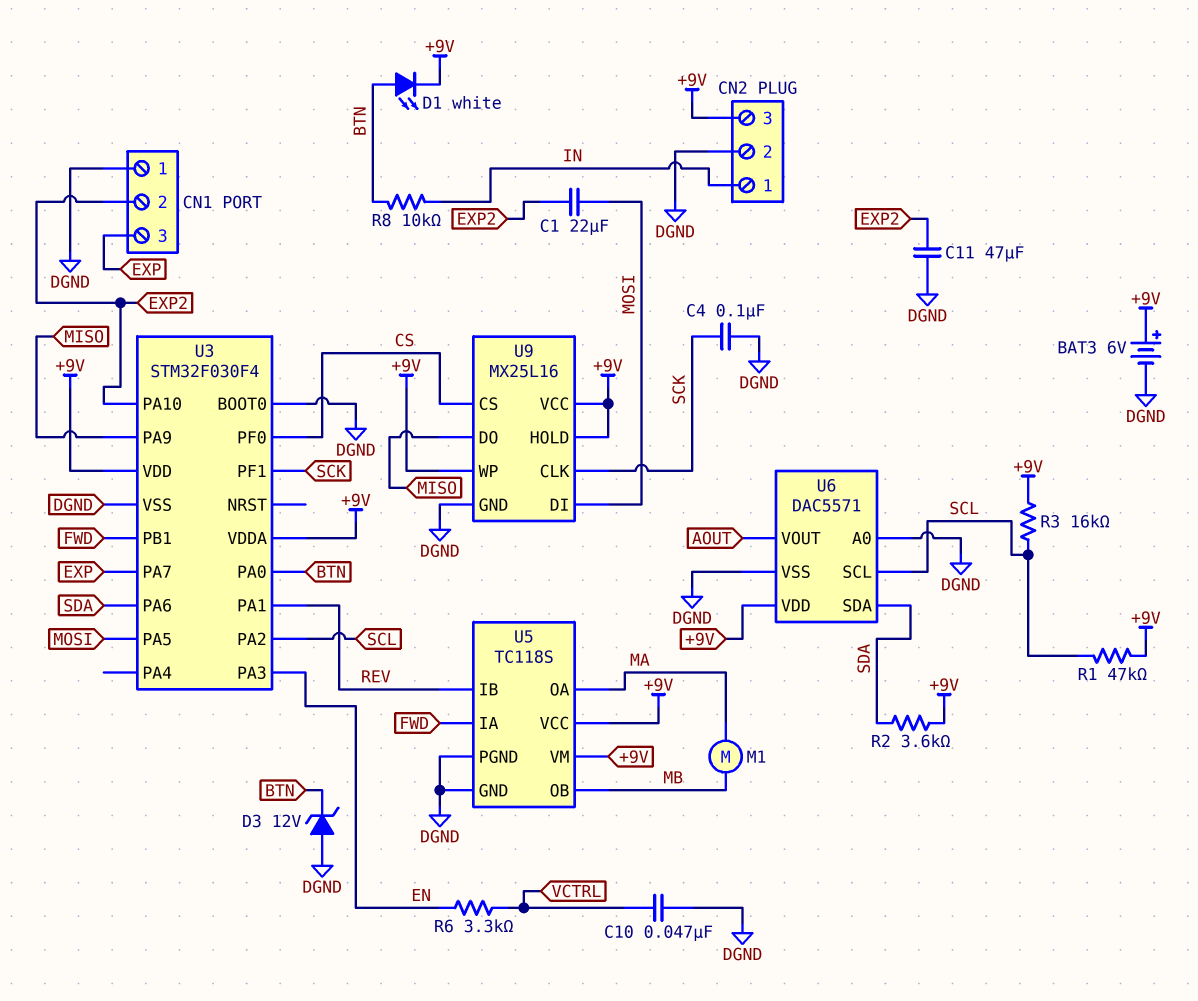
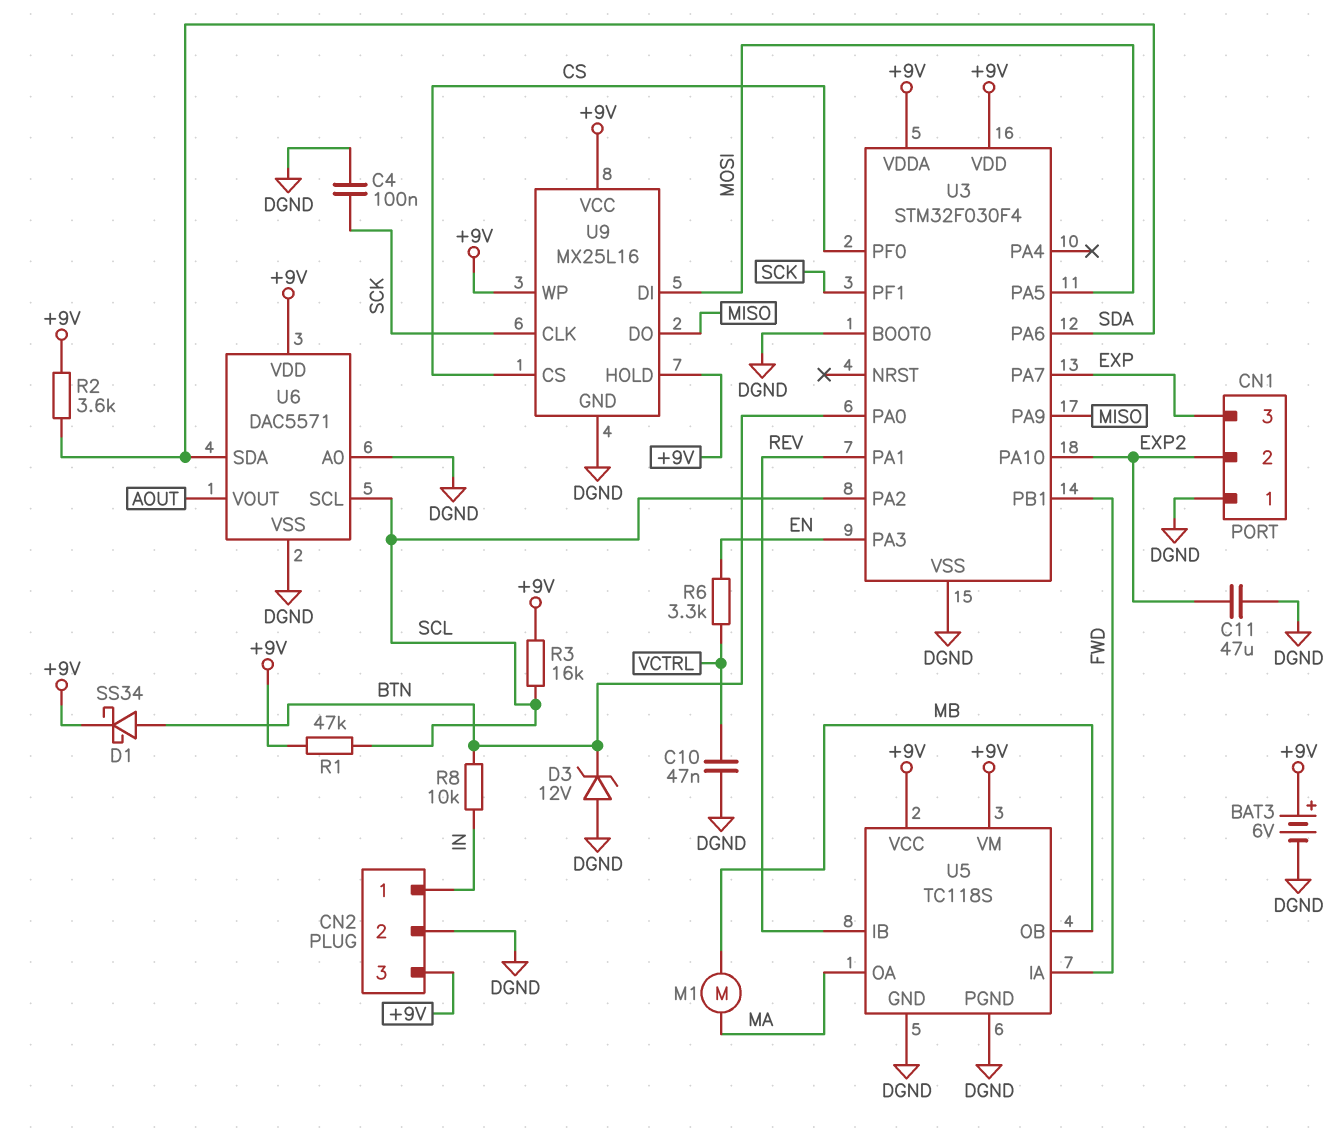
C1: 22uF (EXP2, MOSI) -> none
D1: LED white (A BTN, K +9V) -> schottky SS34 (A BTN, K +9V)

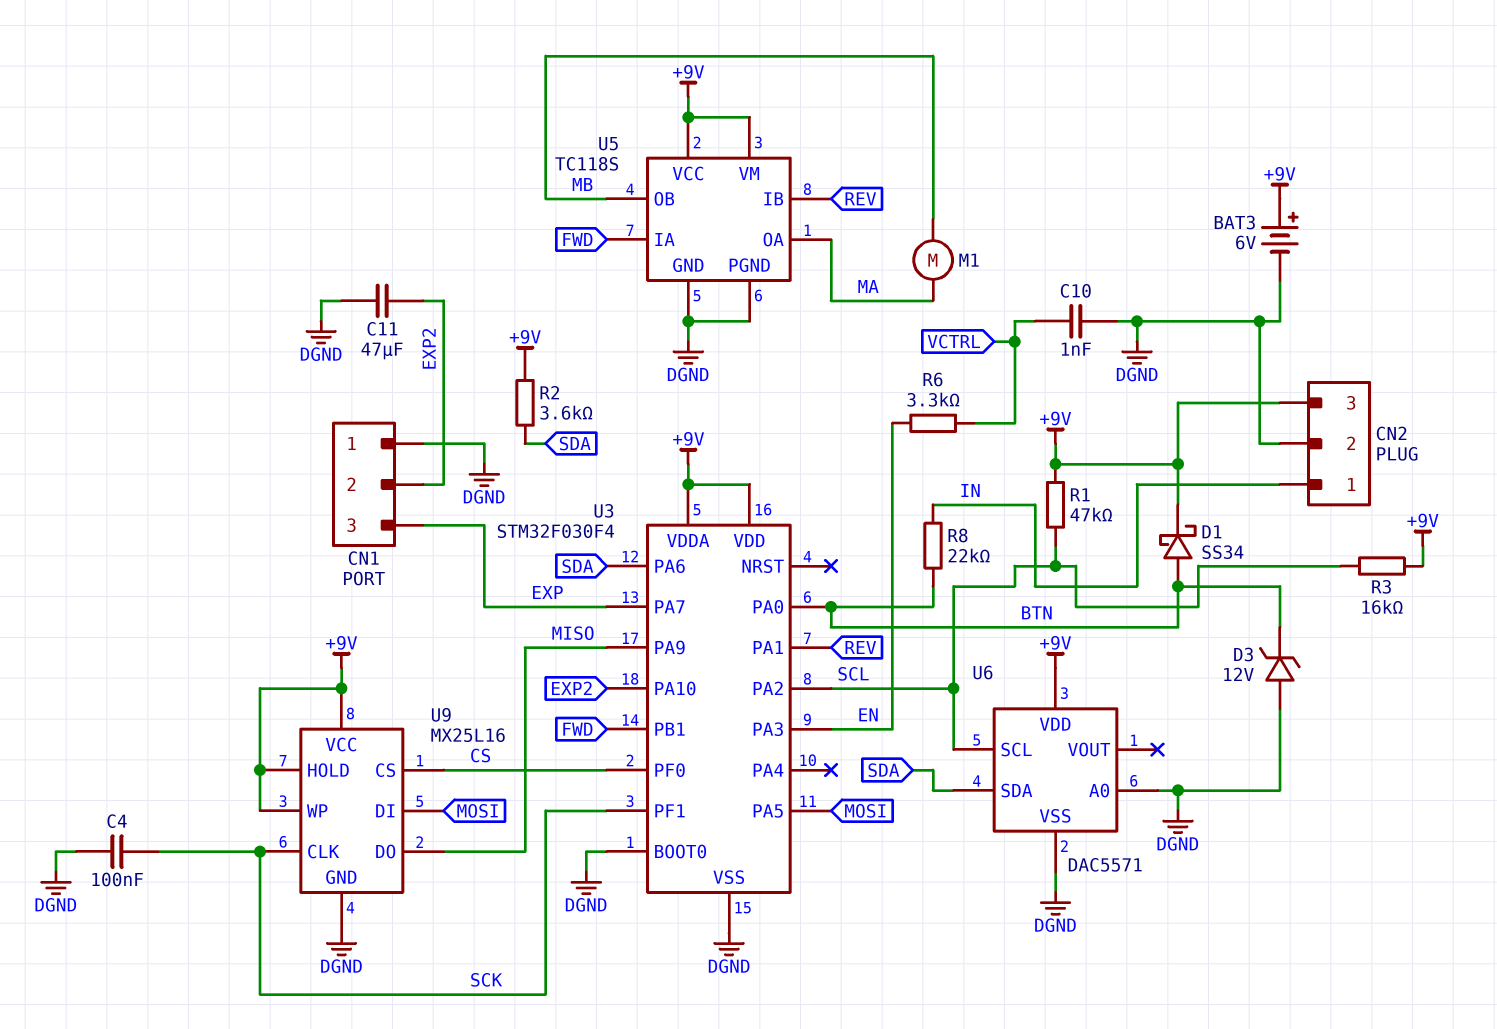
C10: 47nF (DGND, VCTRL) -> 1nF (DGND, VCTRL)
R8: 10k (BTN, IN) -> 22k (BTN, IN)
U6 pin VOUT: AOUT -> none

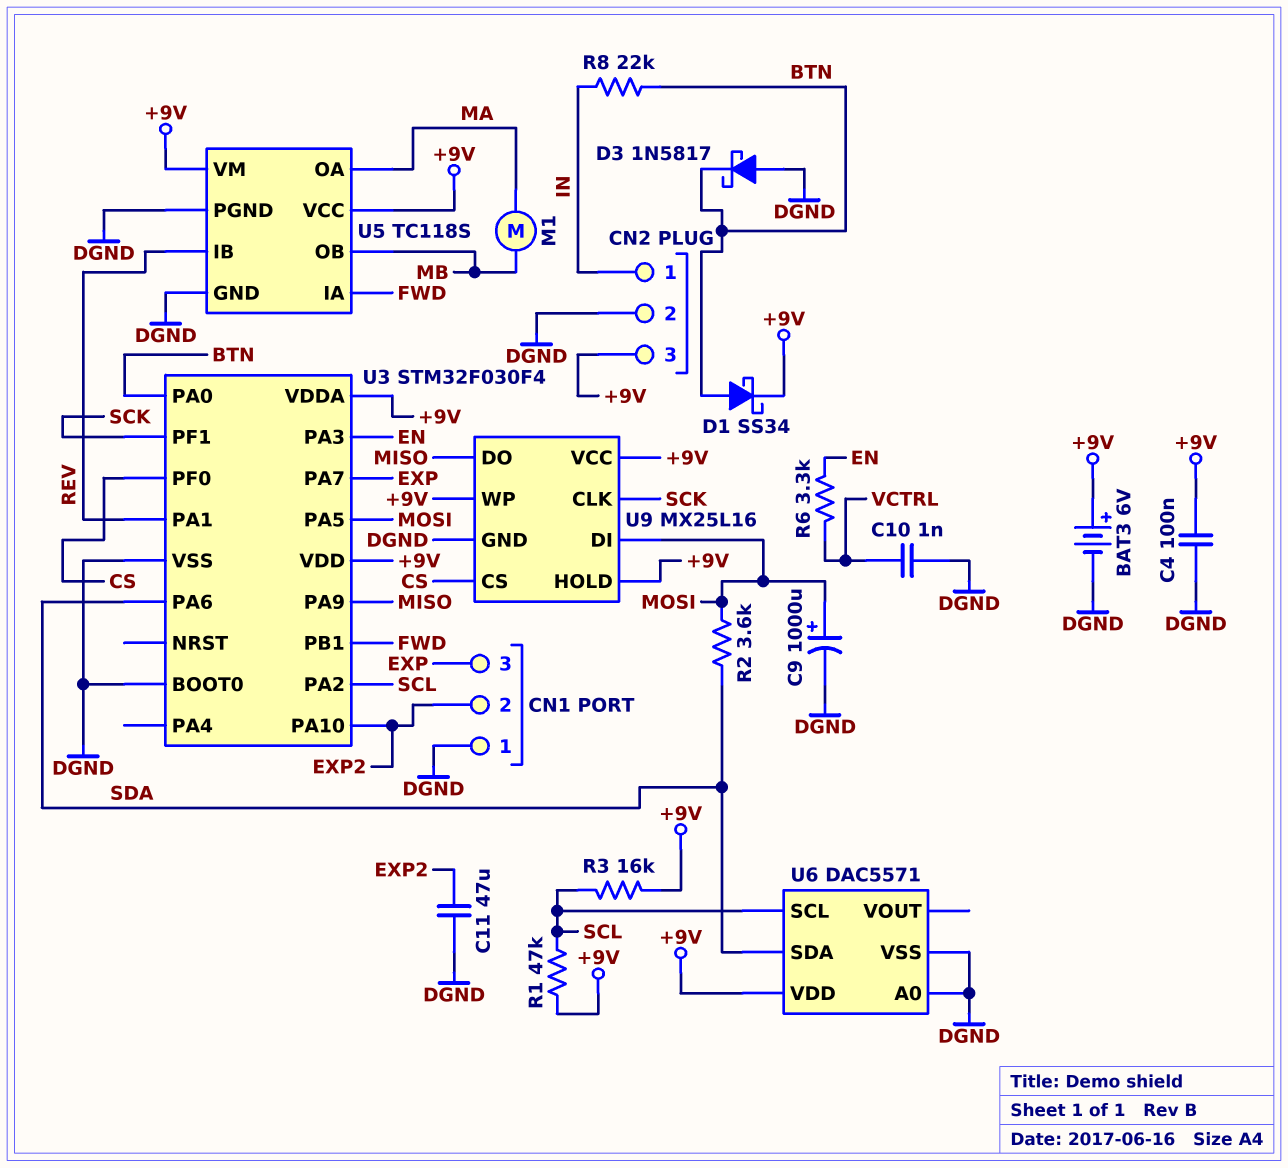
C4: 100nF (DGND, SCK) -> 100nF (+9V, DGND)
C9: none -> 1000uF (plus MOSI, minus DGND)
D3: zener 12V (A DGND, K BTN) -> schottky 1N5817 (A DGND, K BTN)
R2: 3.6k (+9V, SDA) -> 3.6k (MOSI, SDA)

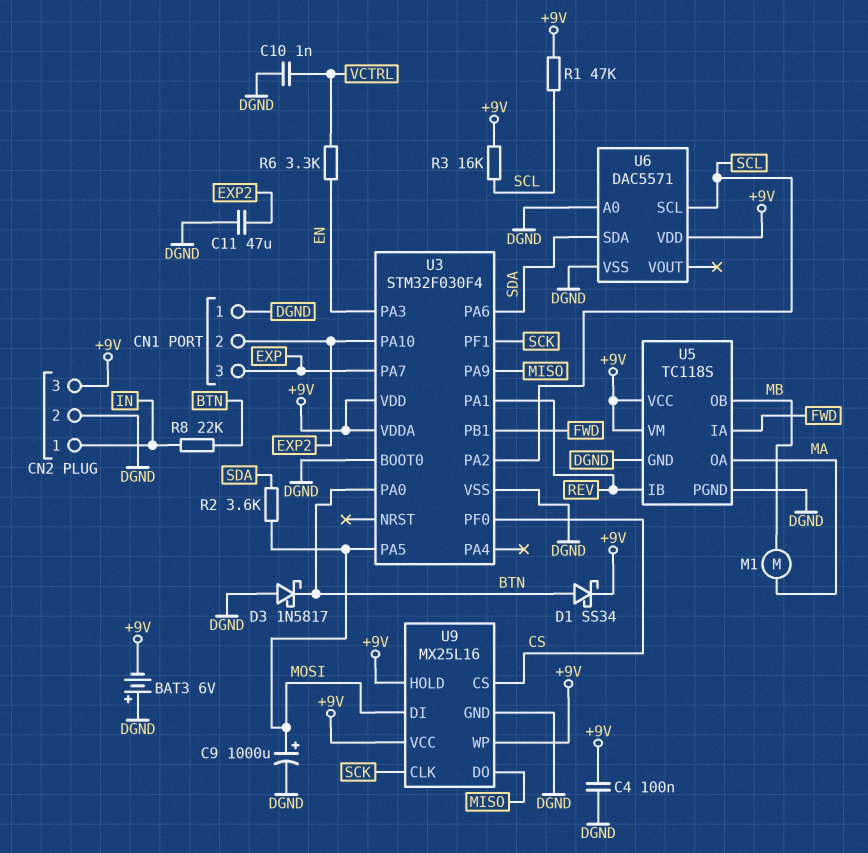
BAT3: 6V (plus +9V, minus DGND) -> 6V (plus DGND, minus +9V)

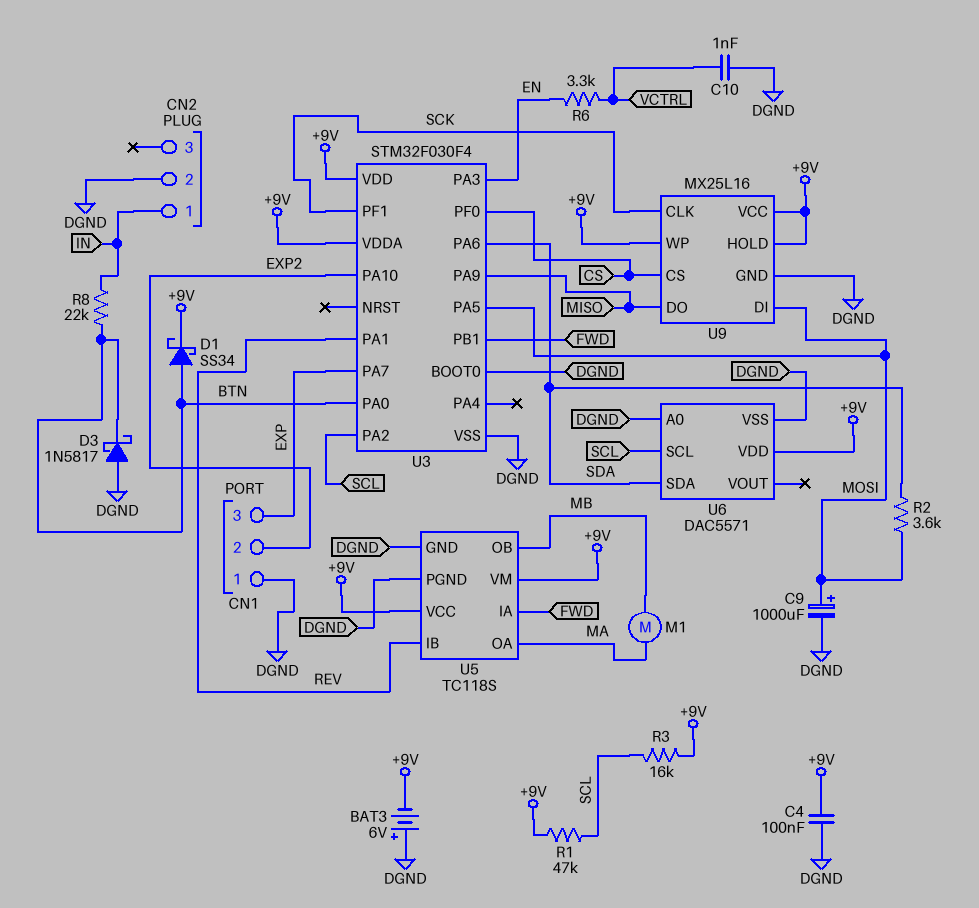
C11: 47uF (DGND, EXP2) -> none
CN2 pin 3: +9V -> none

